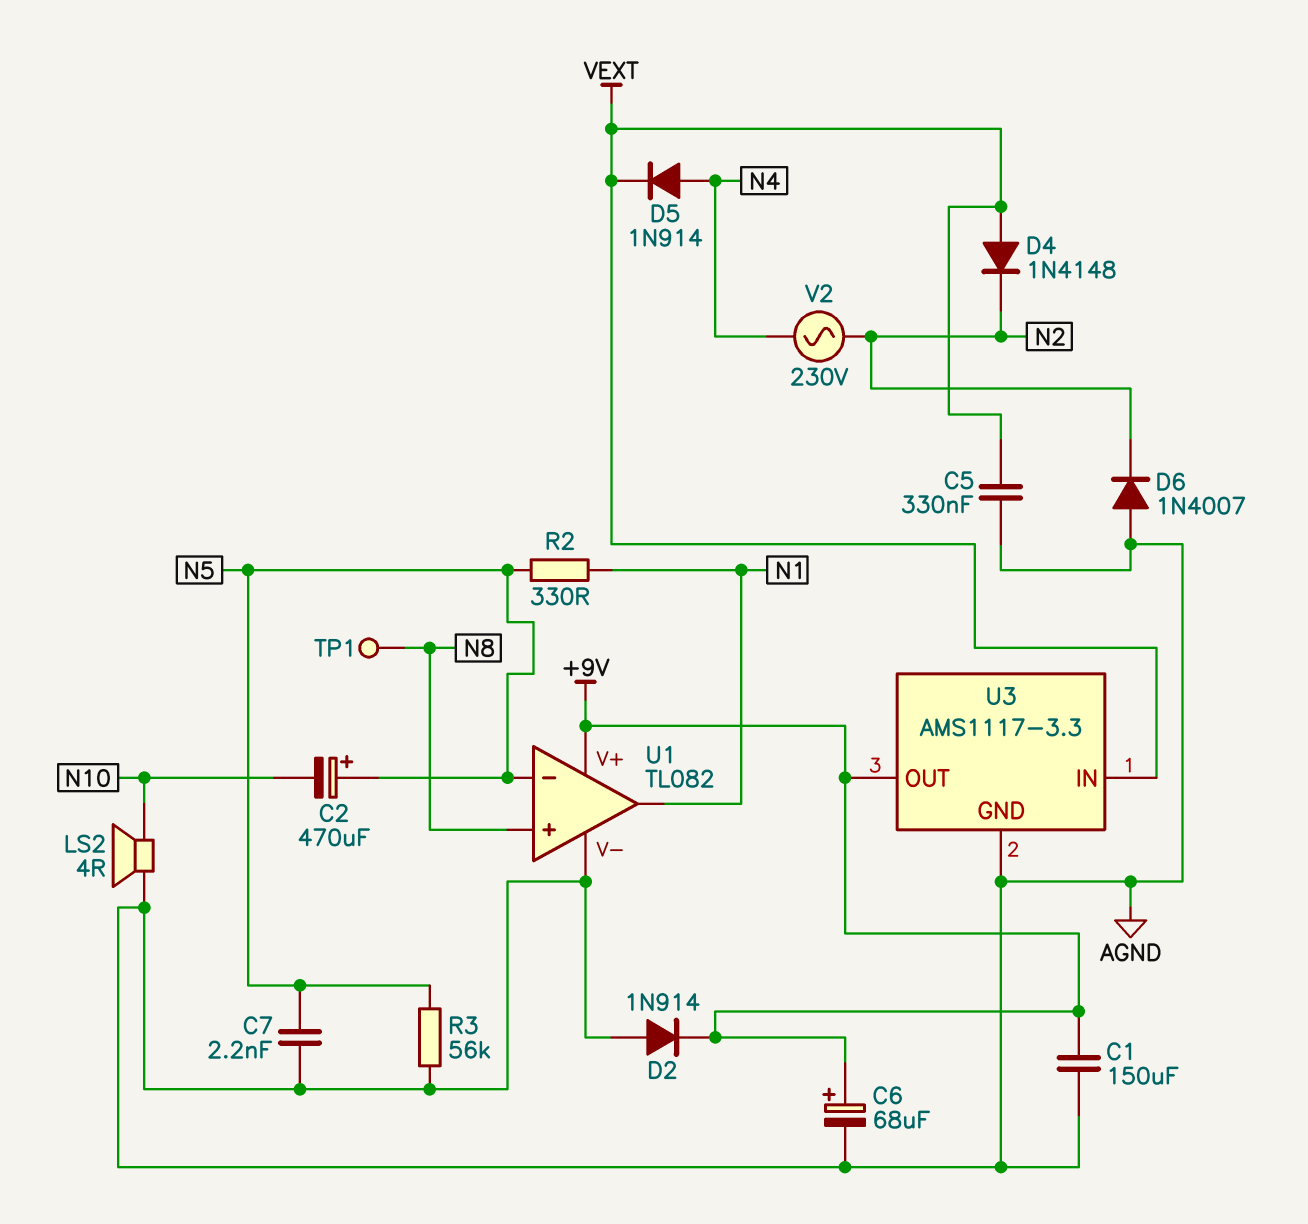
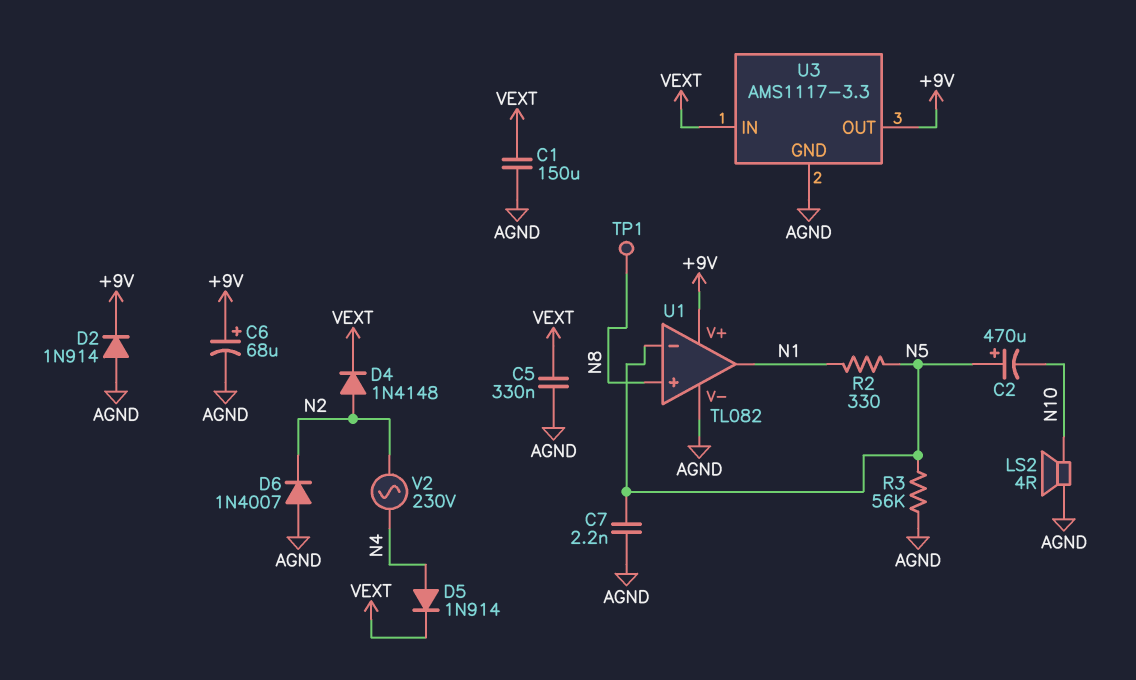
C1: 150uF (+9V, AGND) -> 150uF (AGND, VEXT)
D4: diode 1N4148 (A VEXT, K N2) -> diode 1N4148 (A N2, K VEXT)

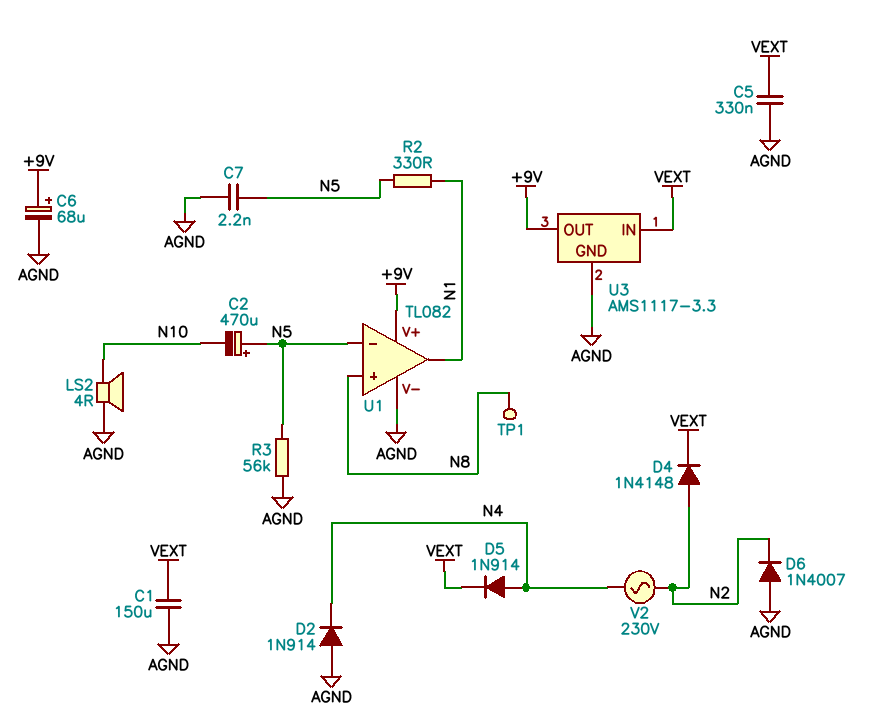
D2: diode 1N914 (A AGND, K +9V) -> diode 1N914 (A AGND, K N4)

